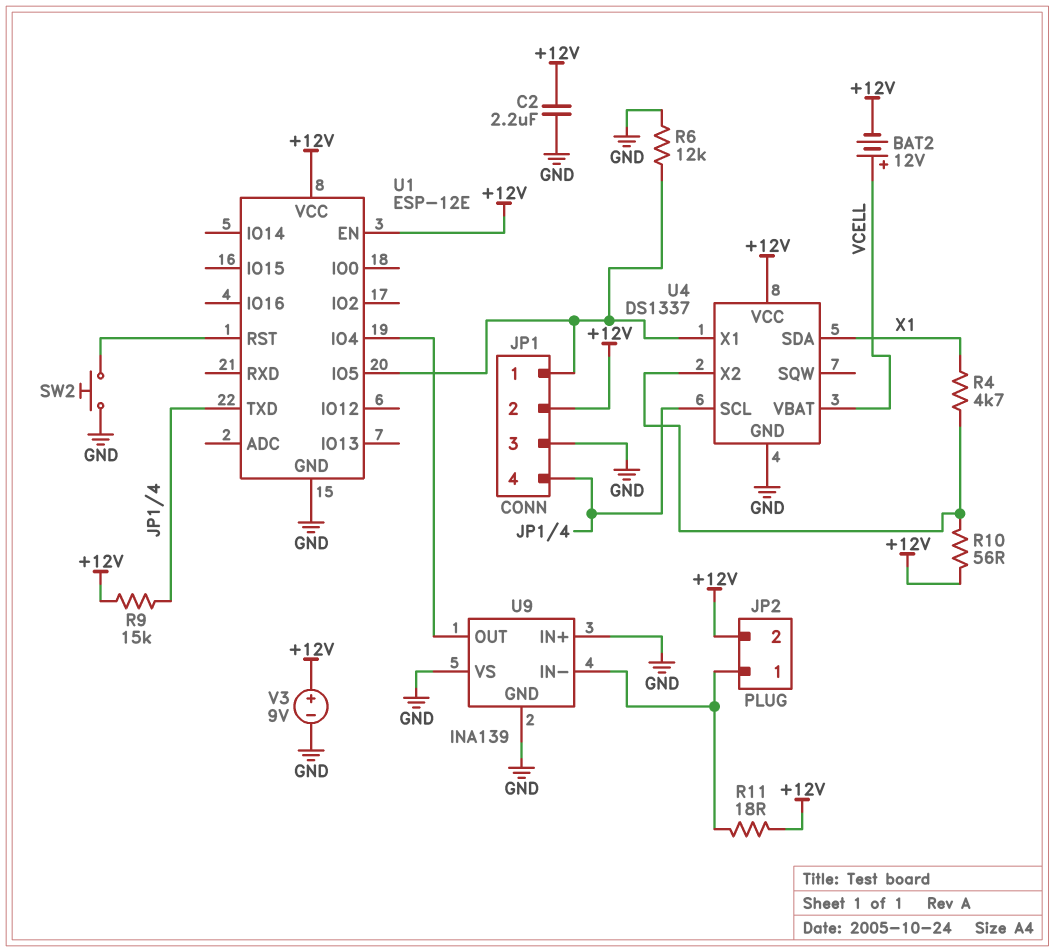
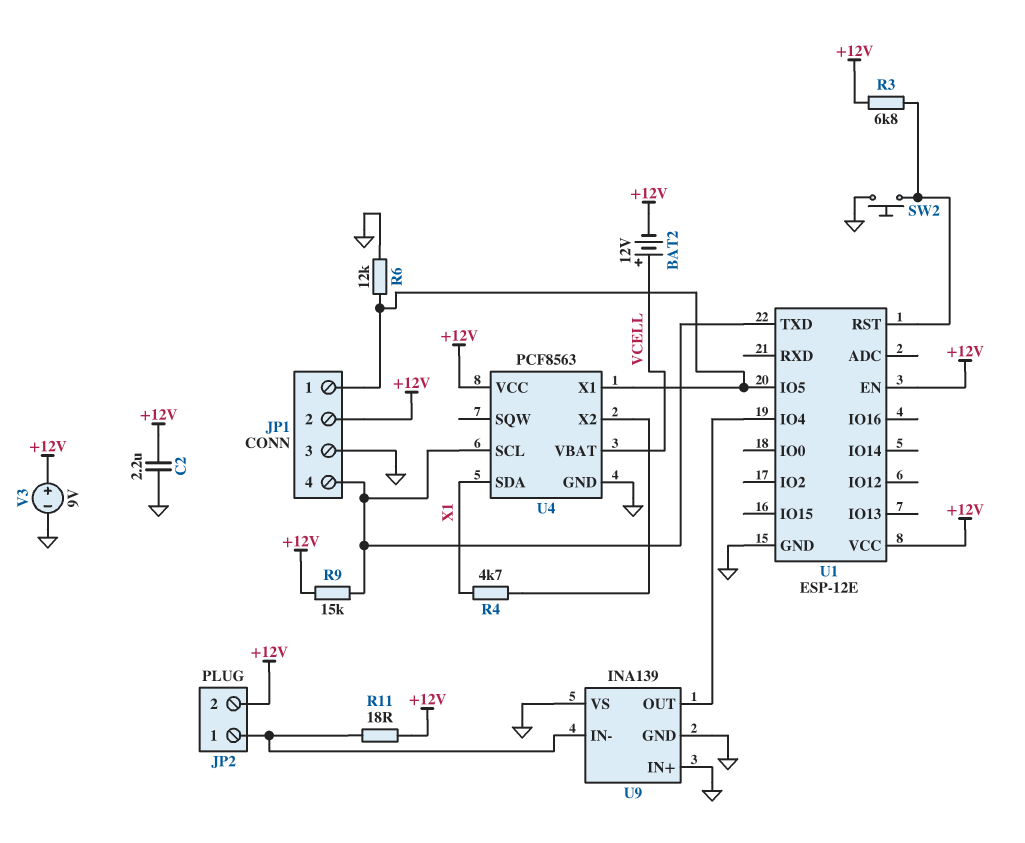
R3: none -> 6.8k (+12V, U1/RST)
R10: 56 (+12V, U4/X2) -> none
U4: DS1337 -> PCF8563

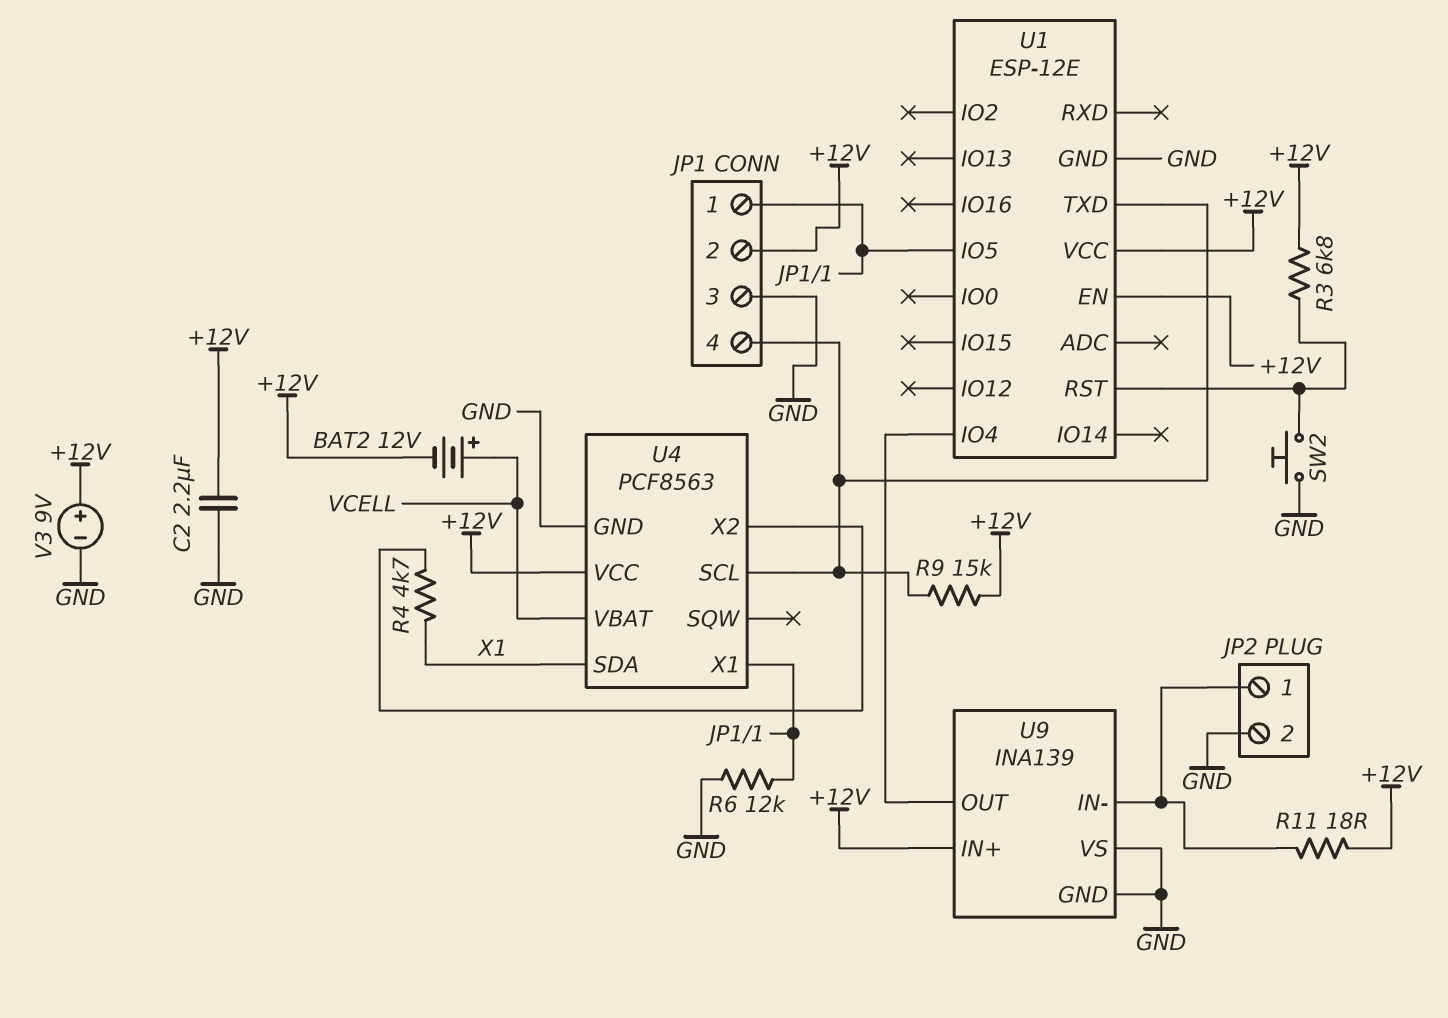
JP2 pin 2: +12V -> GND
U9 pin IN+: GND -> +12V

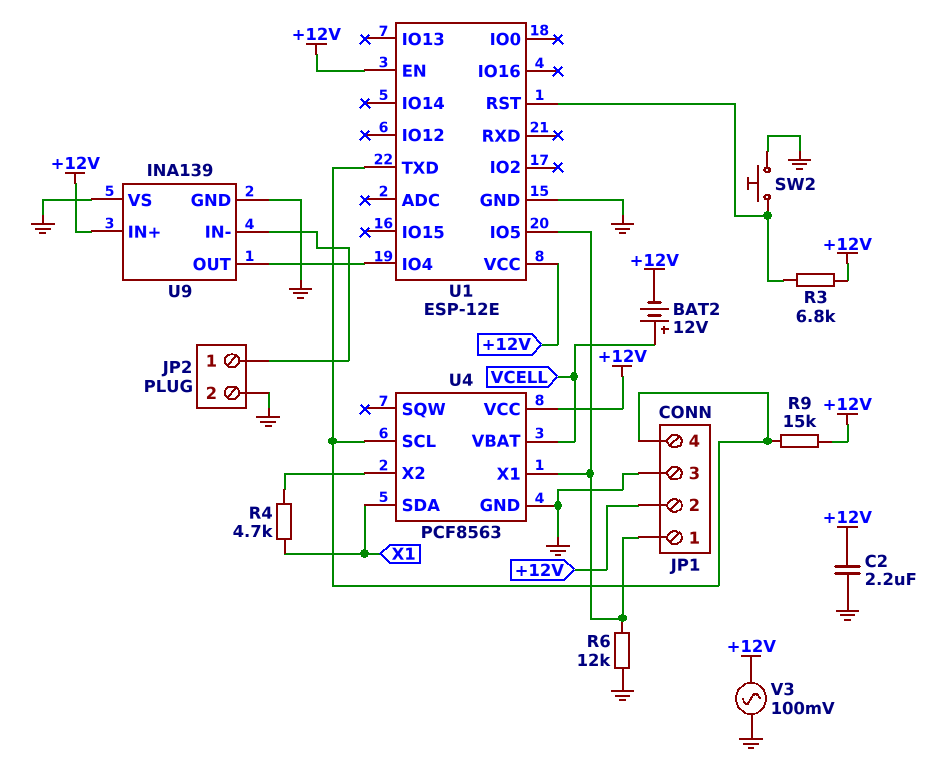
R11: 18 (+12V, JP2/1) -> none
V3: 9V (plus +12V, minus GND) -> AC 100mV (+12V, GND)

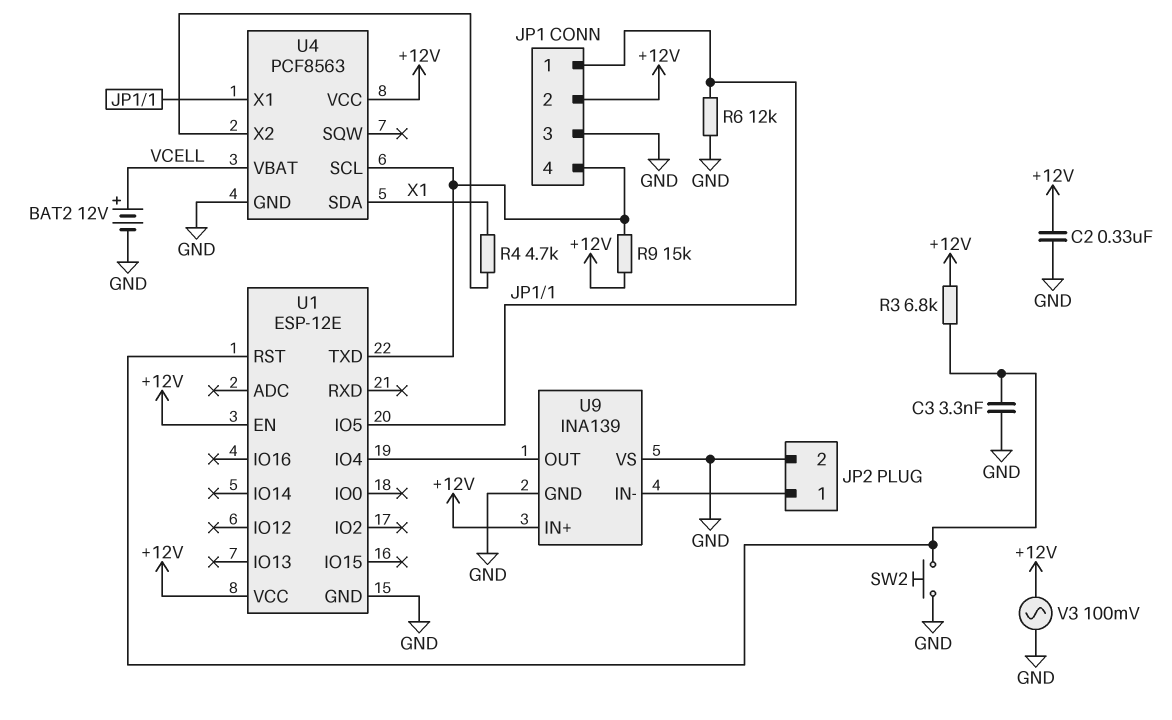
BAT2: 12V (plus VCELL, minus +12V) -> 12V (plus VCELL, minus GND)
C2: 2.2uF (+12V, GND) -> 330nF (+12V, GND)
C3: none -> 3.3nF (GND, U1/RST)

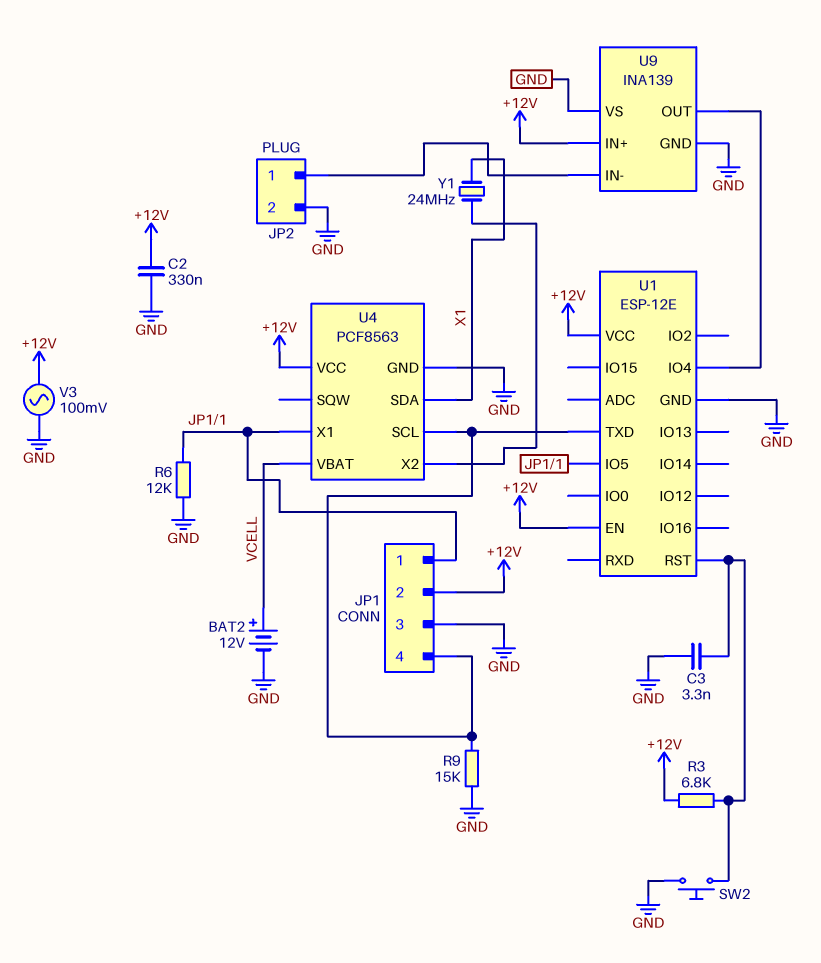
R4: 4.7k (U4/X2, X1) -> none
R9: 15k (+12V, JP1/4) -> 15k (GND, JP1/4)
Y1: none -> 24MHz (U4/X2, X1)

